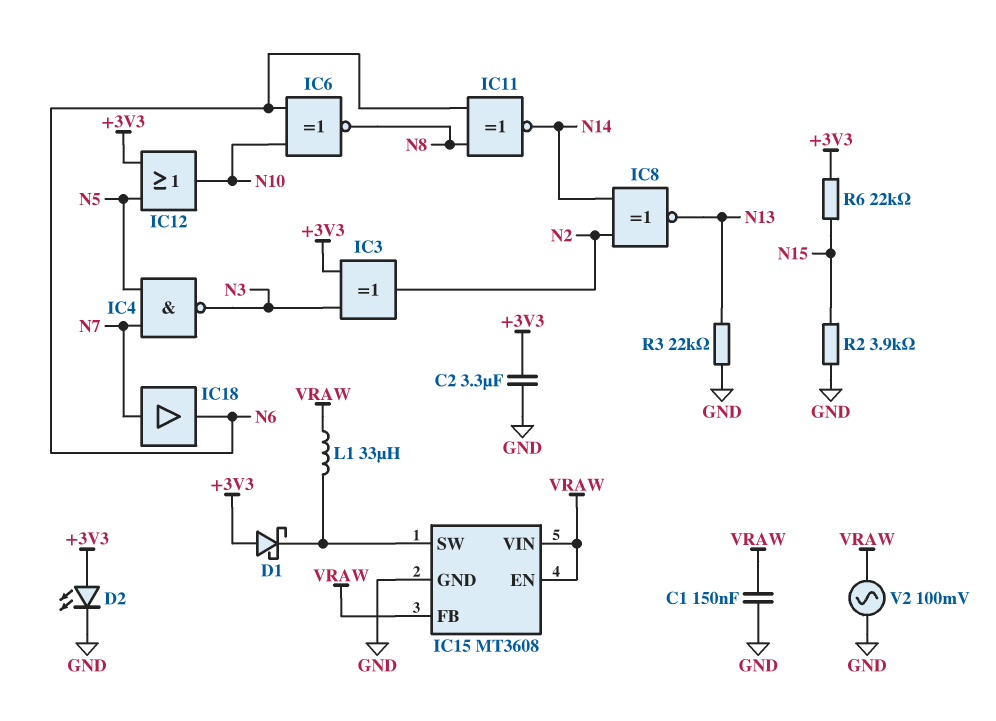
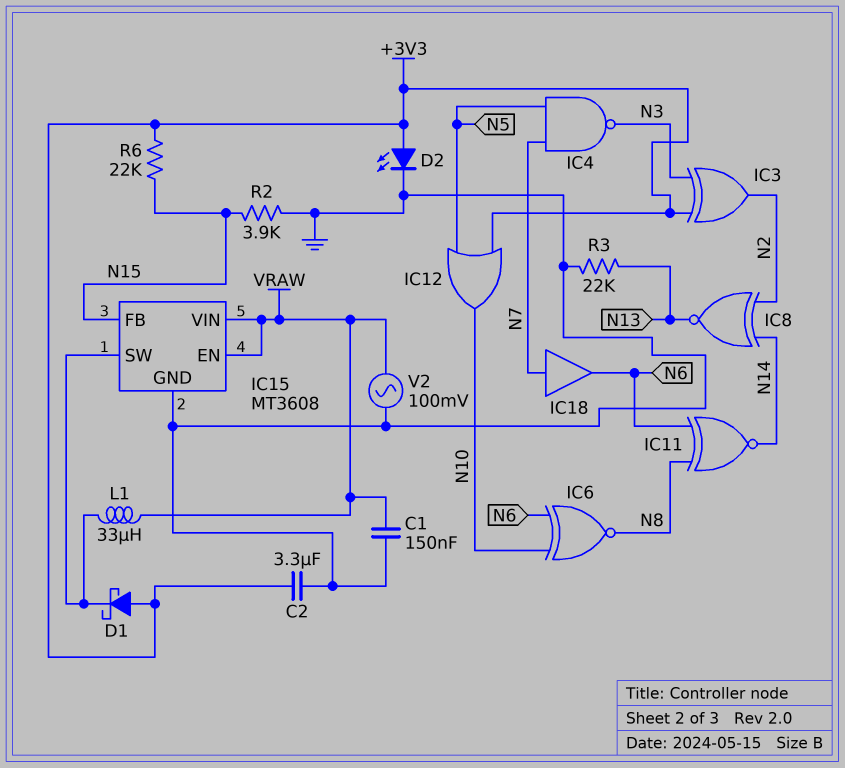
IC15 pin FB: VRAW -> N15

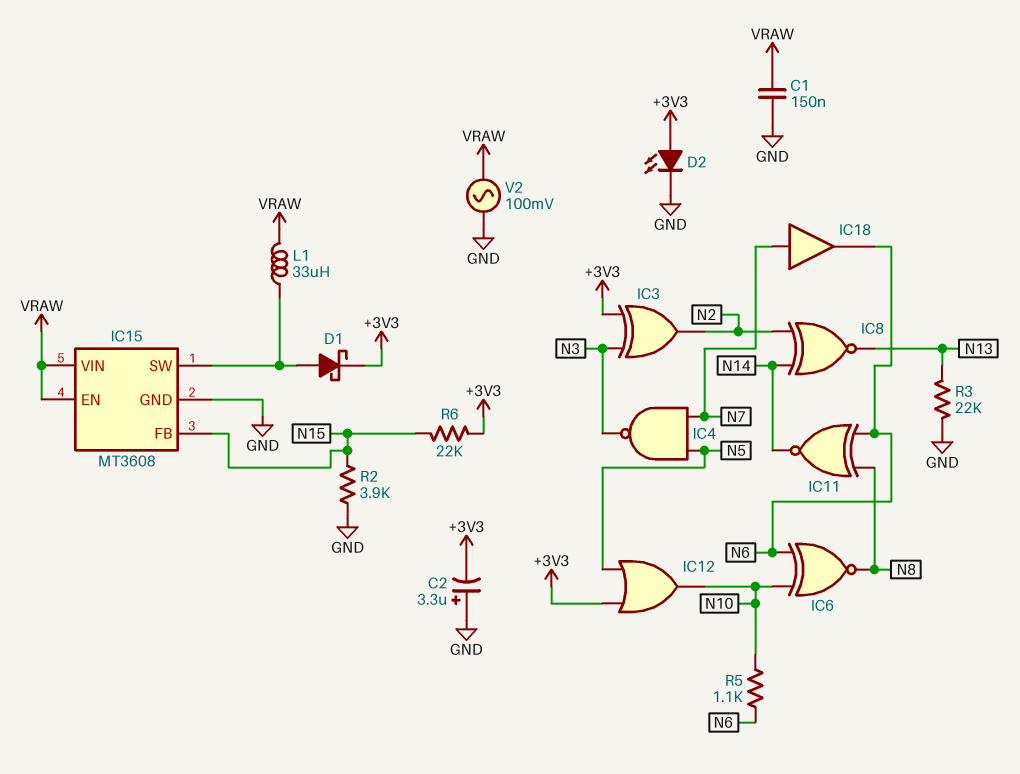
C2: 3.3uF (+3V3, GND) -> 3.3uF (plus GND, minus +3V3)
D1: schottky (A +3V3, K IC15/SW) -> schottky (A IC15/SW, K +3V3)
R5: none -> 1.1k (N6, N10)

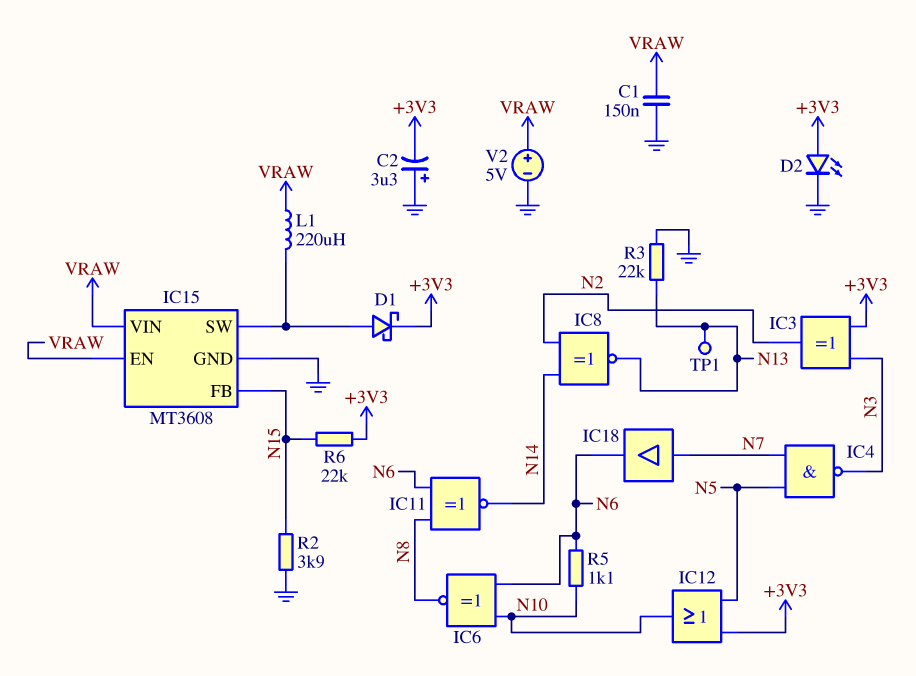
L1: 33uH (IC15/SW, VRAW) -> 220uH (IC15/SW, VRAW)
TP1: none -> test point (N13)
V2: AC 100mV (GND, VRAW) -> 5V (plus VRAW, minus GND)

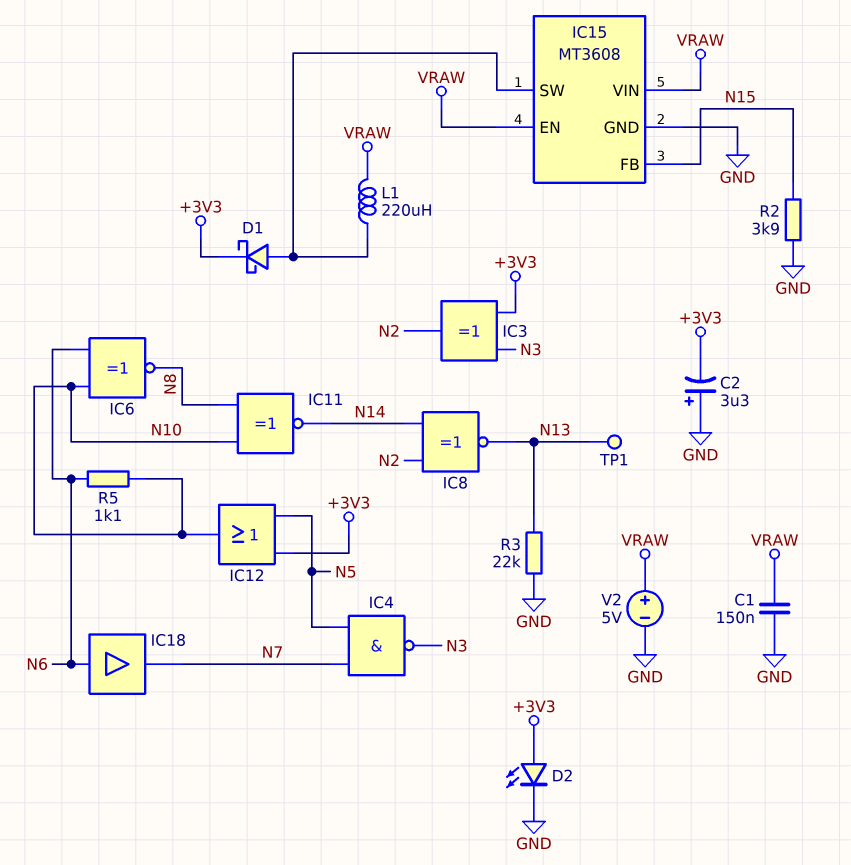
IC11: XNOR (in N6, in N8, out N14) -> XNOR (in N8, in N10, out N14)
IC18: buffer (in N7, out N6) -> buffer (in N6, out N7)
R6: 22k (+3V3, N15) -> none

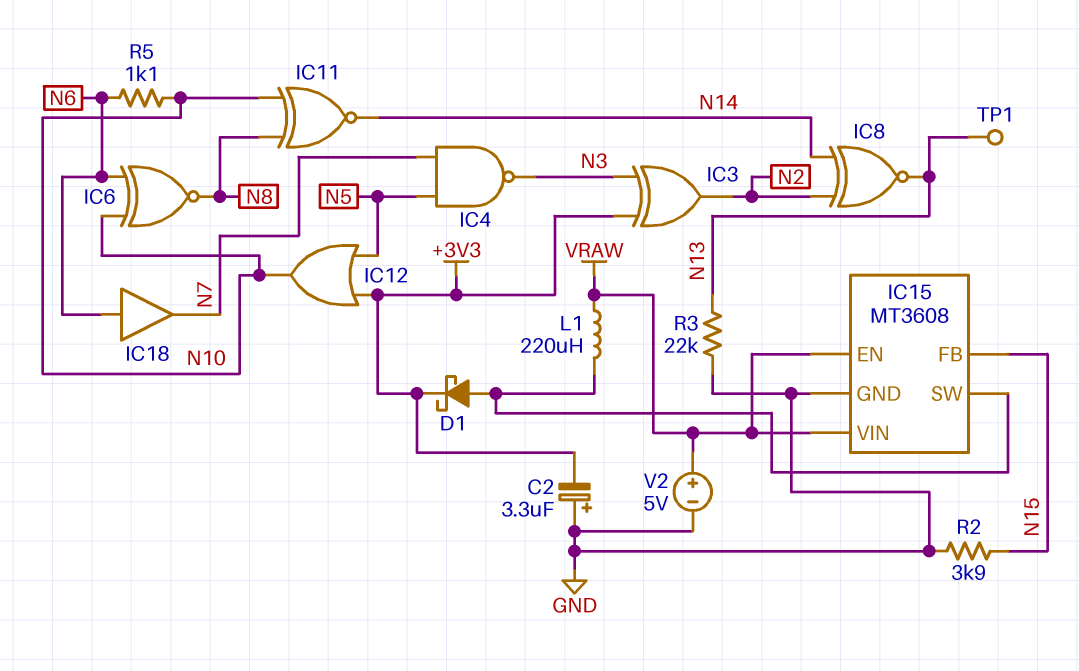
C1: 150nF (GND, VRAW) -> none
D2: LED (A +3V3, K GND) -> none

